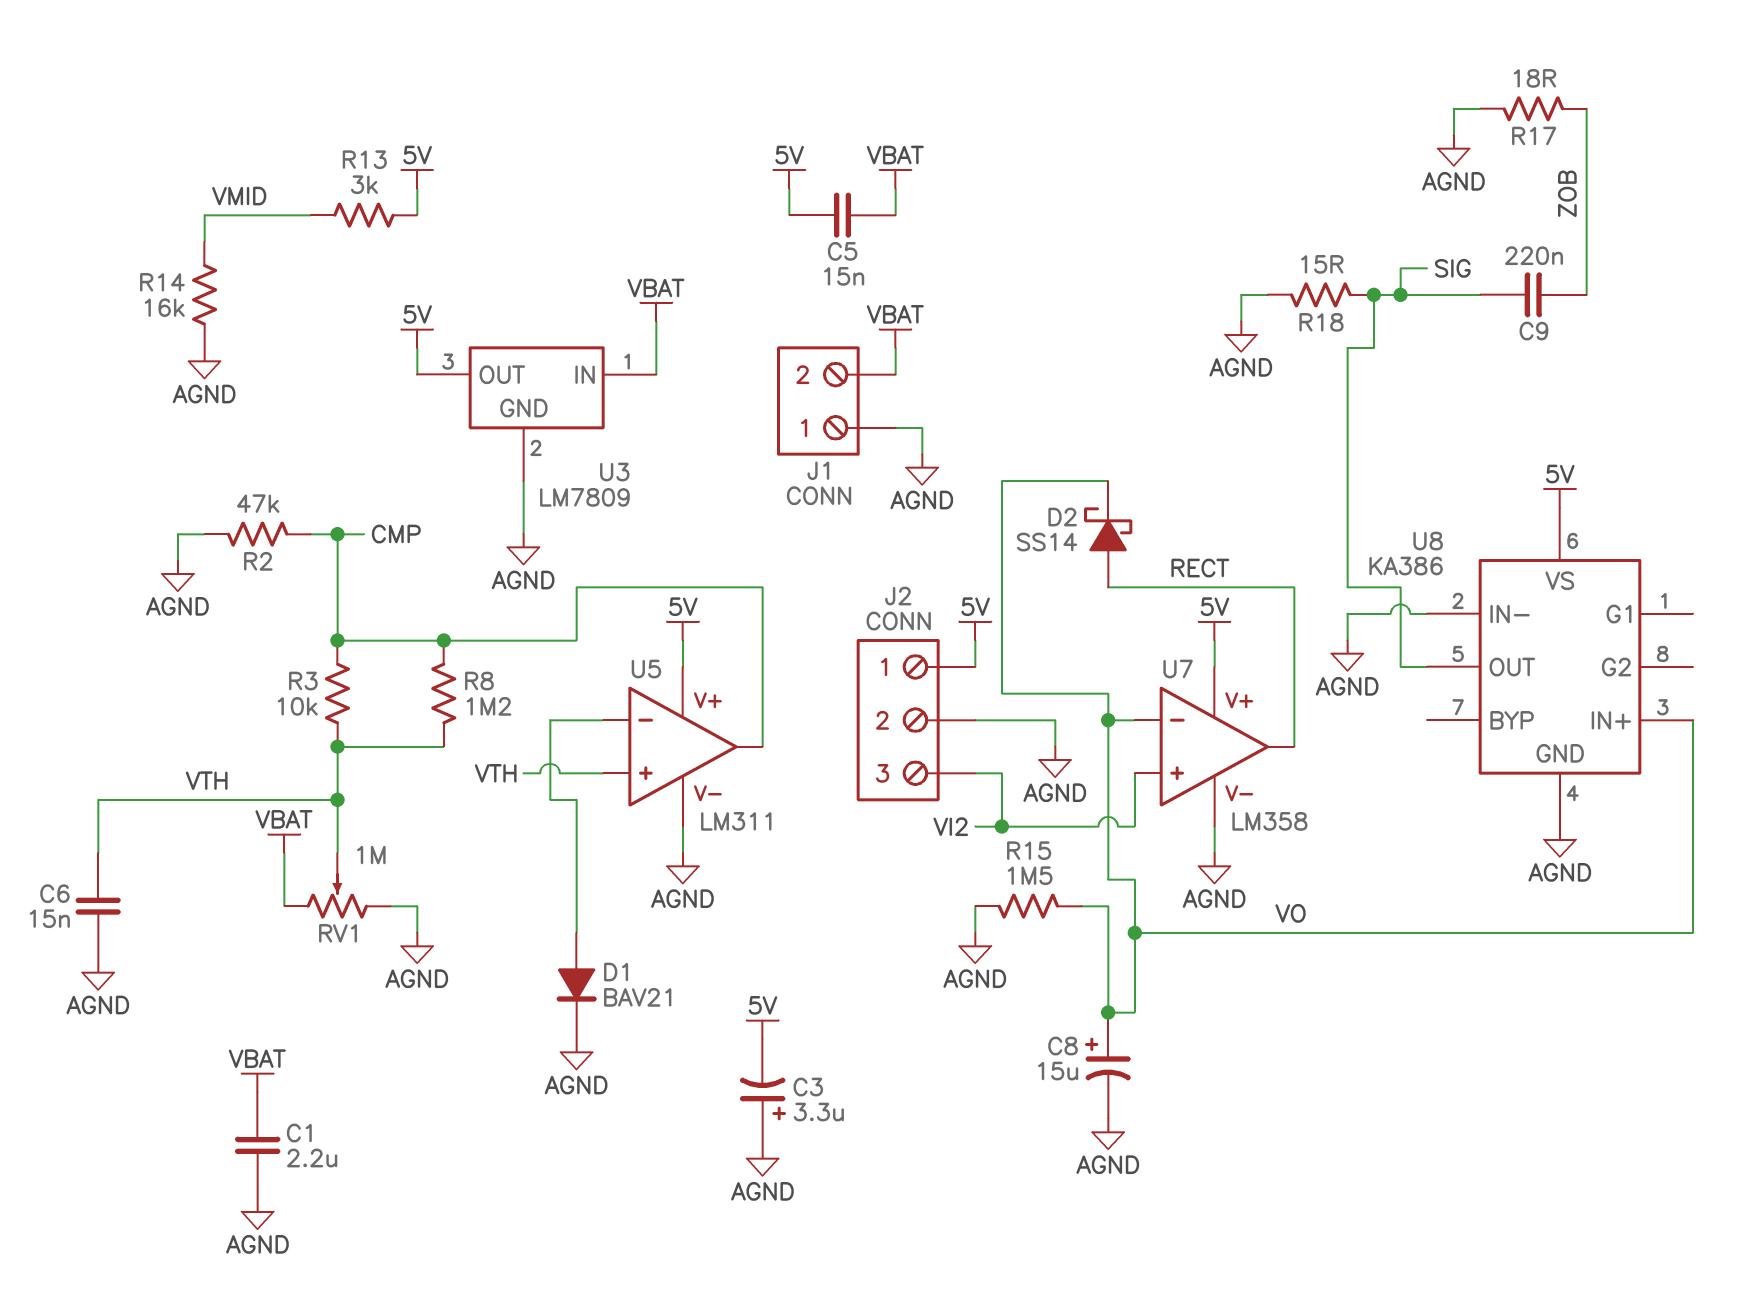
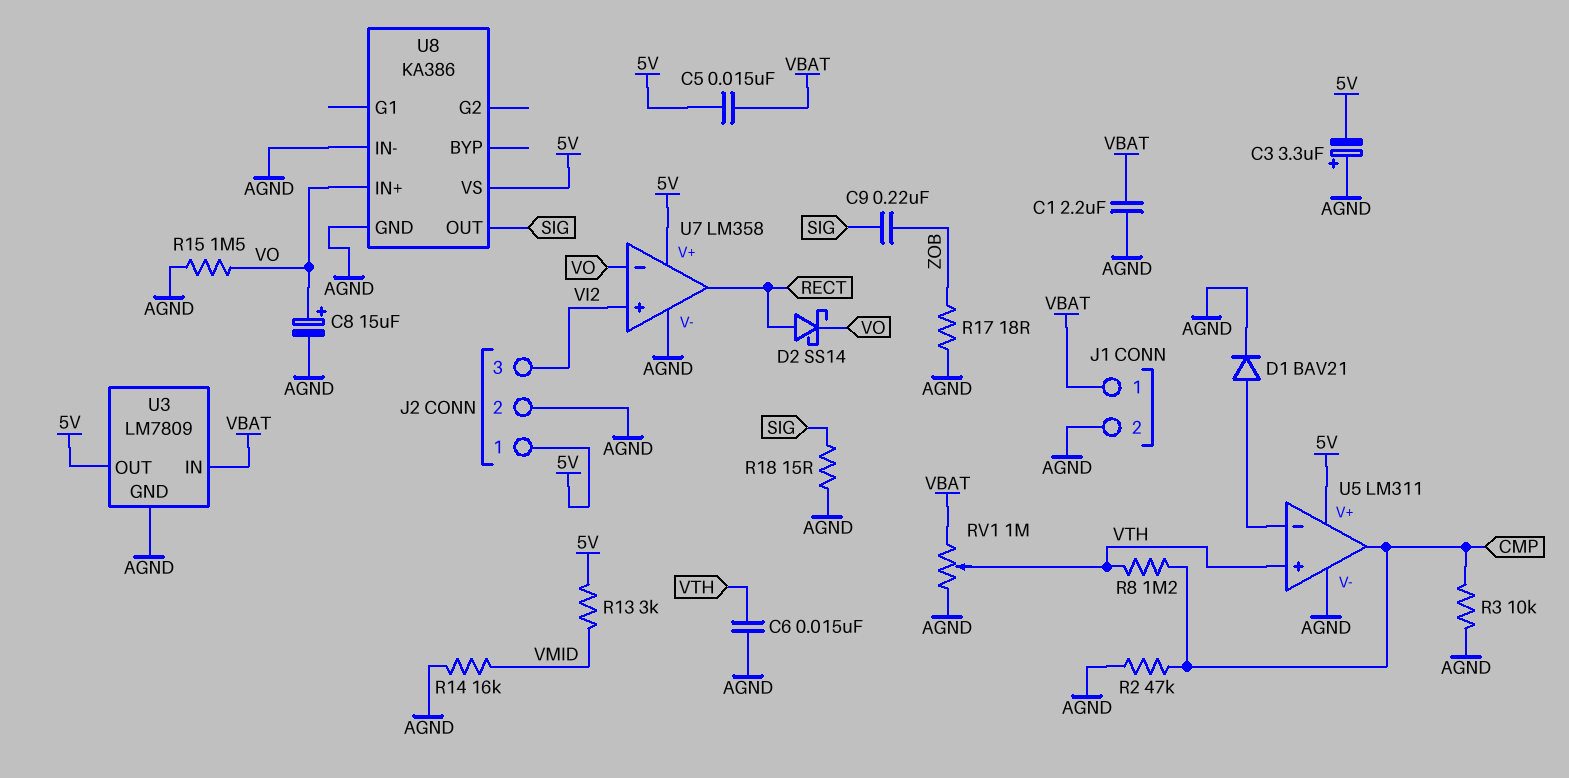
J1 pin 1: AGND -> VBAT
J1 pin 2: VBAT -> AGND
R3: 10k (CMP, VTH) -> 10k (AGND, CMP)

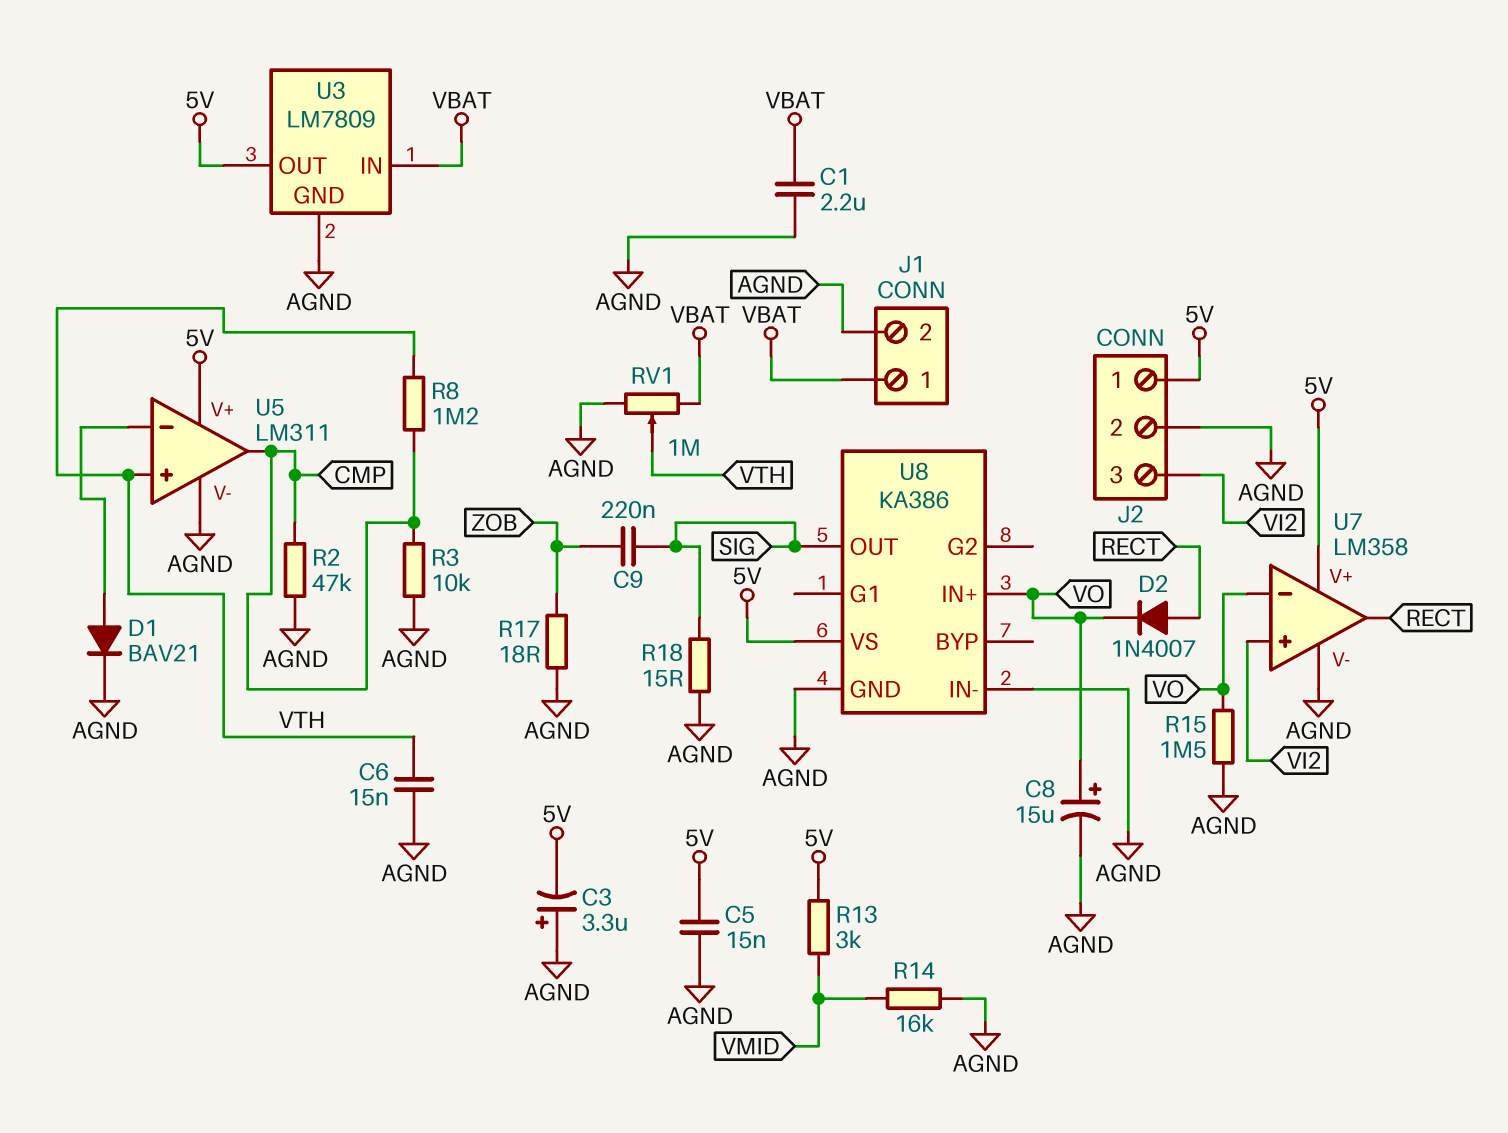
C5: 15nF (5V, VBAT) -> 15nF (5V, AGND)
D2: schottky SS14 (A RECT, K VO) -> diode 1N4007 (A RECT, K VO)

